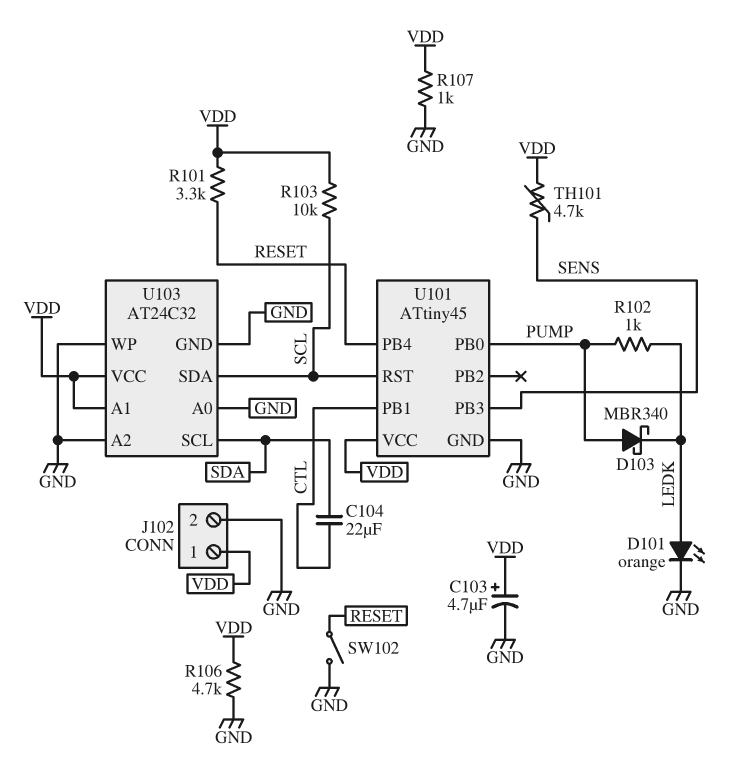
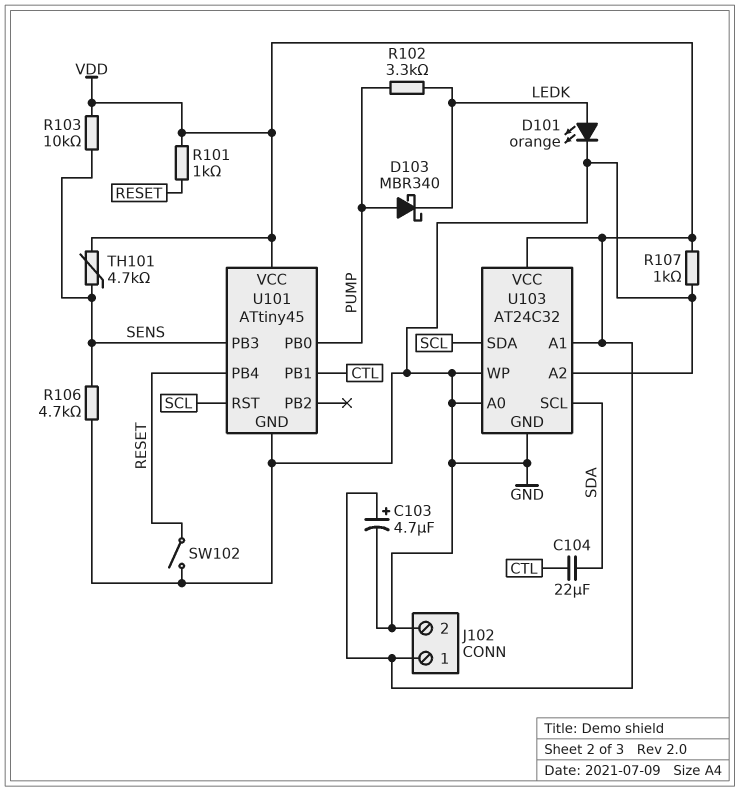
R101: 3.3k (RESET, VDD) -> 1k (RESET, VDD)
R102: 1k (LEDK, PUMP) -> 3.3k (LEDK, PUMP)
R103: 10k (SCL, VDD) -> 10k (SENS, VDD)
R106: 4.7k (GND, VDD) -> 4.7k (GND, SENS)

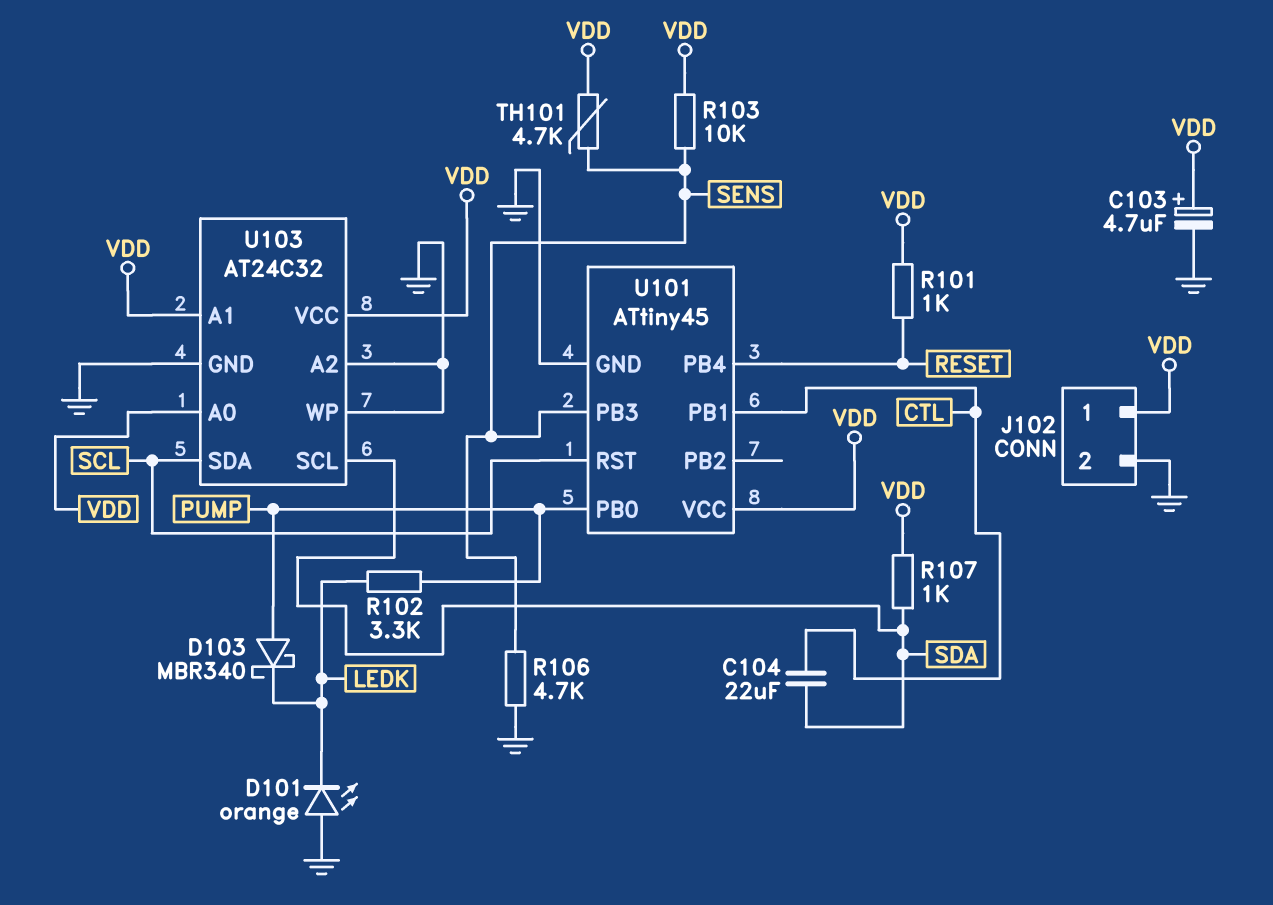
D101: LED orange (A LEDK, K GND) -> LED orange (A GND, K LEDK)
R107: 1k (GND, VDD) -> 1k (SDA, VDD)
SW102: switch (GND, RESET) -> none
U103 pin A0: GND -> VDD

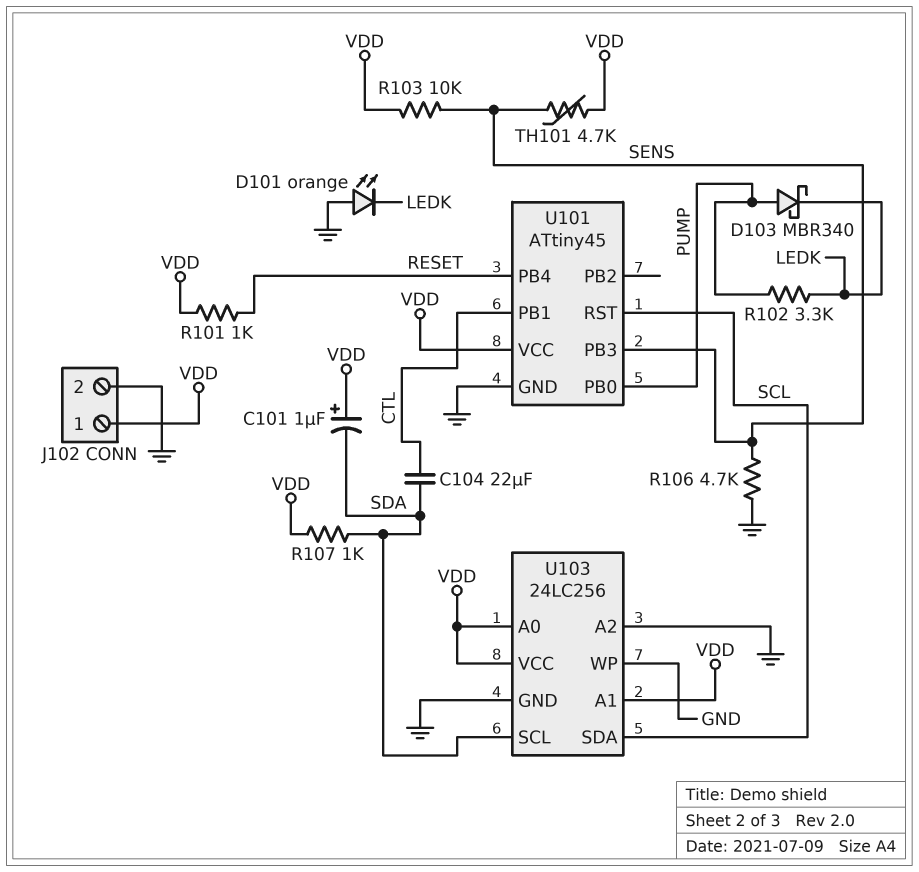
C101: none -> 1uF (plus VDD, minus SDA)
C103: 4.7uF (plus VDD, minus GND) -> none
U103: AT24C32 -> 24LC256

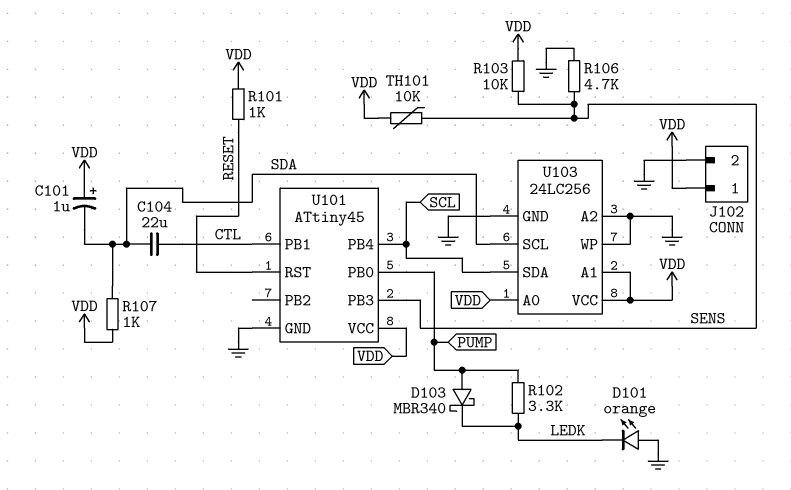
TH101: 4.7k (SENS, VDD) -> 10k (SENS, VDD)
U101 pin PB4: RESET -> SCL
U101 pin RST: SCL -> RESET

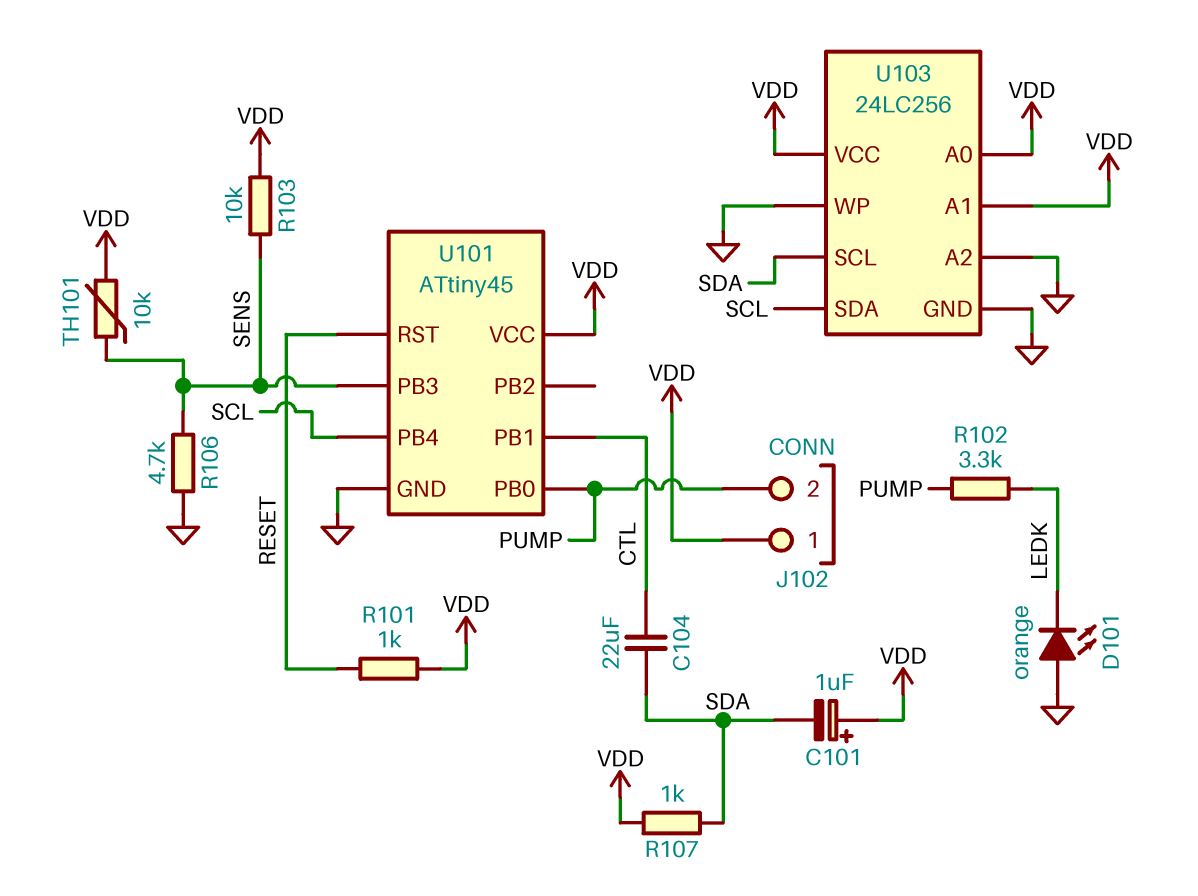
D103: schottky MBR340 (A PUMP, K LEDK) -> none
J102 pin 2: GND -> PUMP

